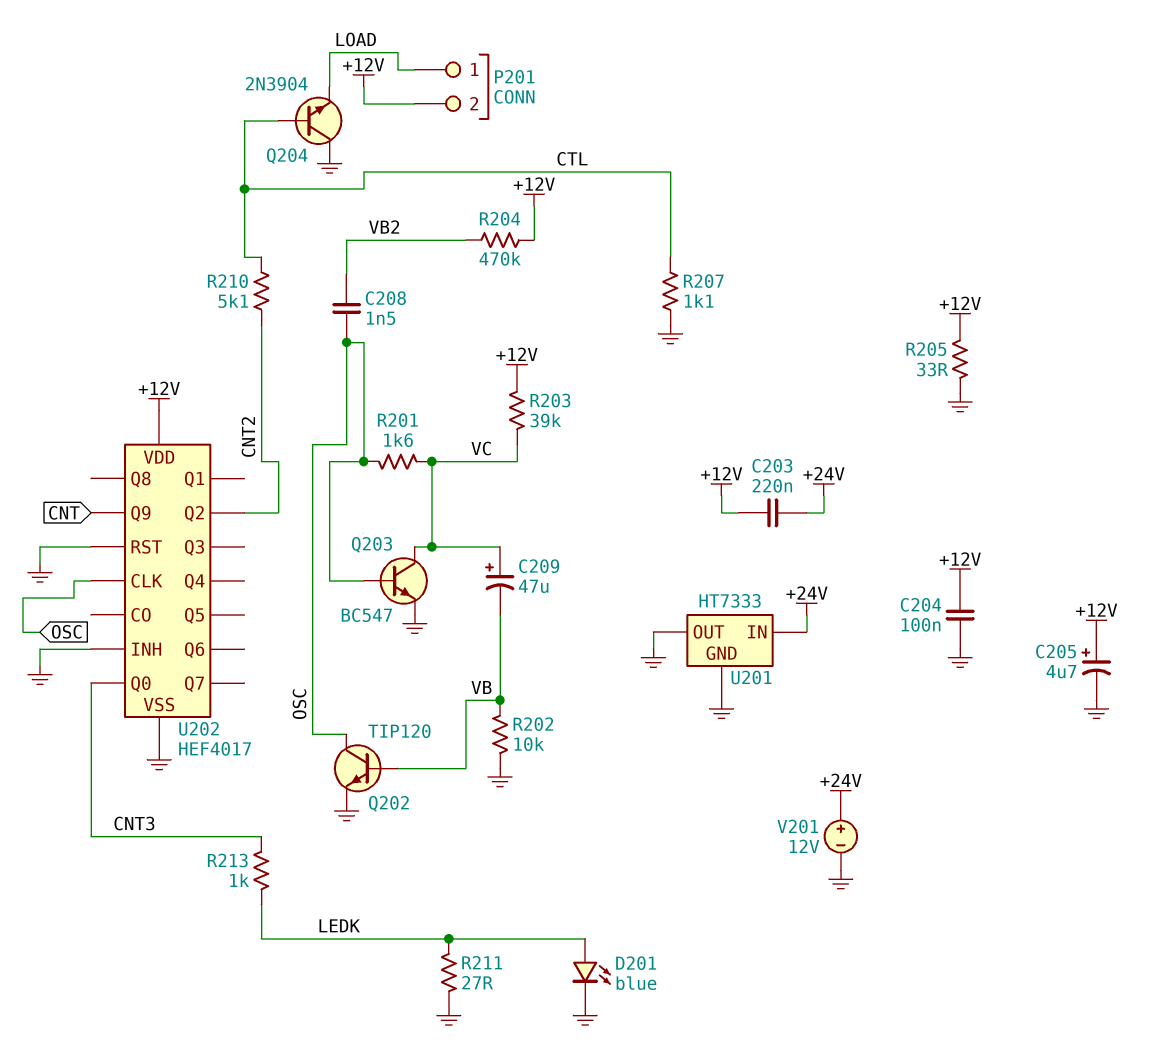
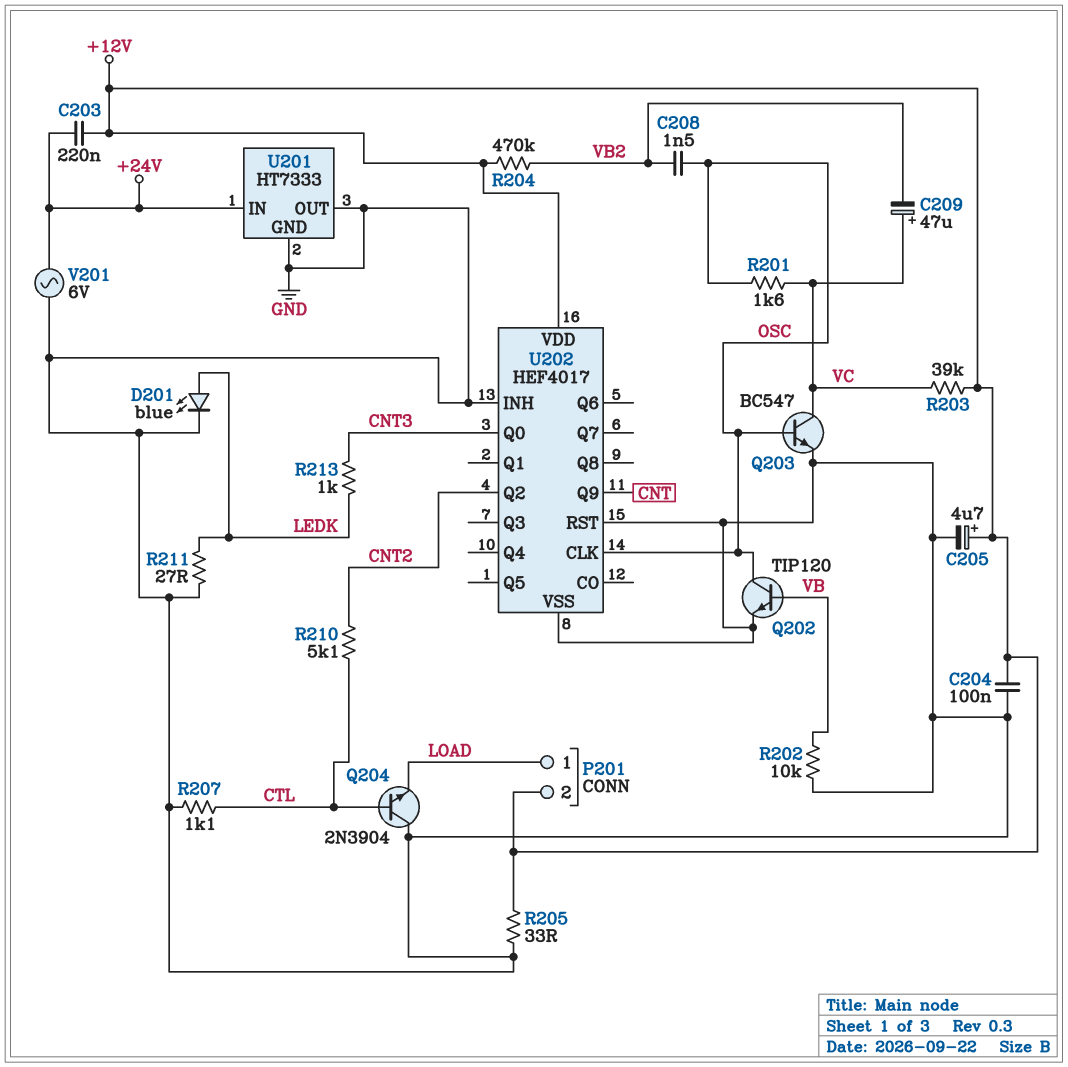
C209: 47uF (plus VC, minus VB) -> 47uF (plus VC, minus VB2)
V201: 12V (plus +24V, minus GND) -> AC 6V (+24V, GND)

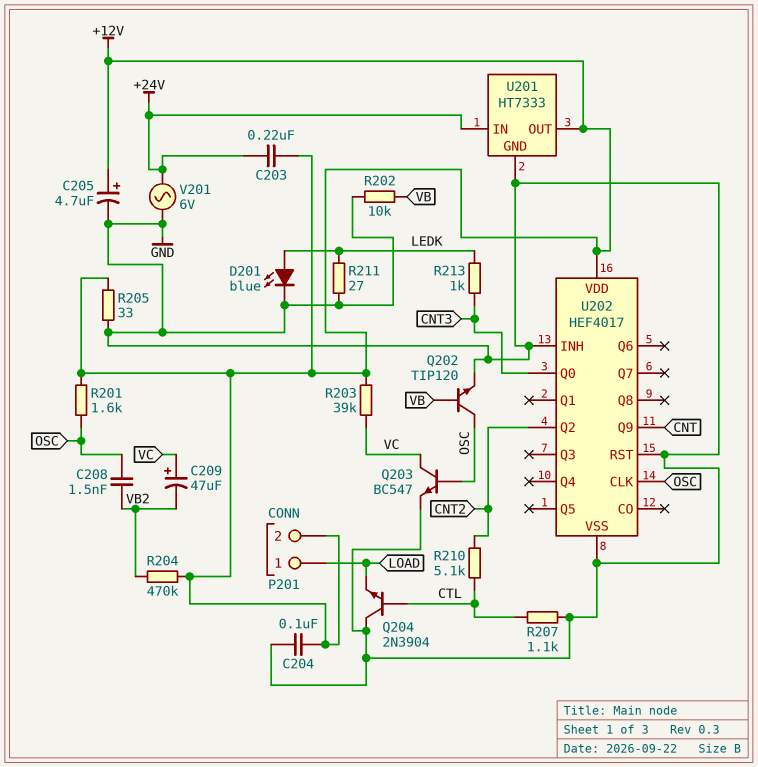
R201: 1.6k (OSC, VC) -> 1.6k (+12V, OSC)
U201 pin OUT: GND -> +12V

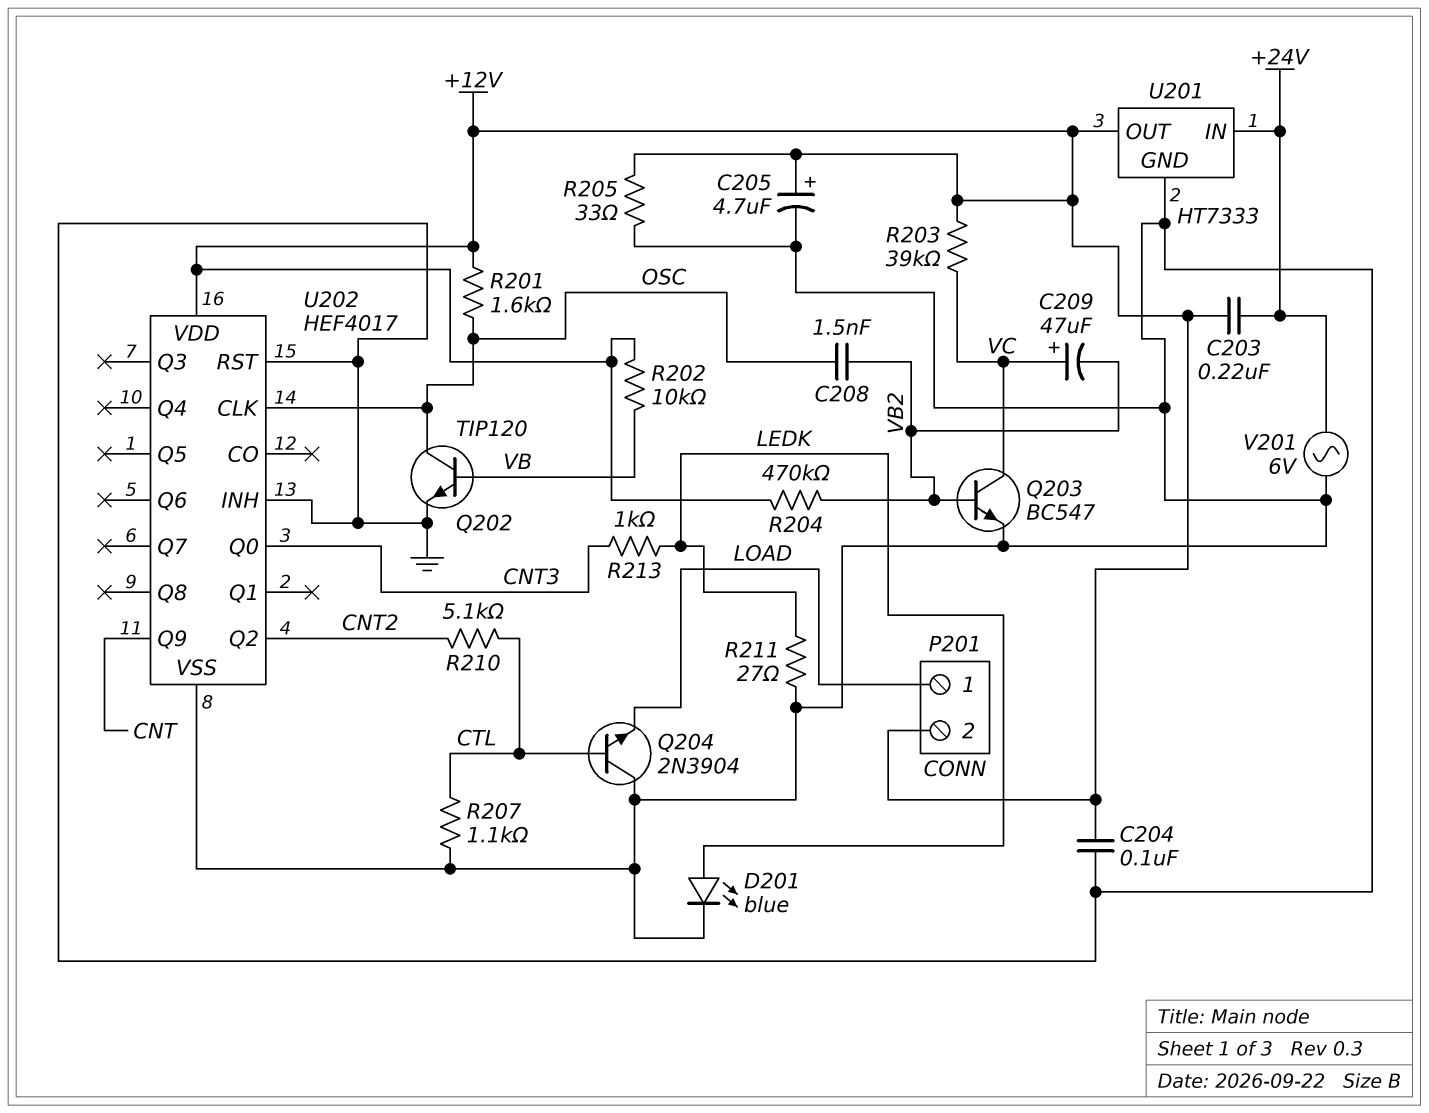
Q203: NPN BC547 (B OSC, C VC, E GND) -> NPN BC547 (B VB2, C VC, E GND)
R202: 10k (GND, VB) -> 10k (+12V, VB)

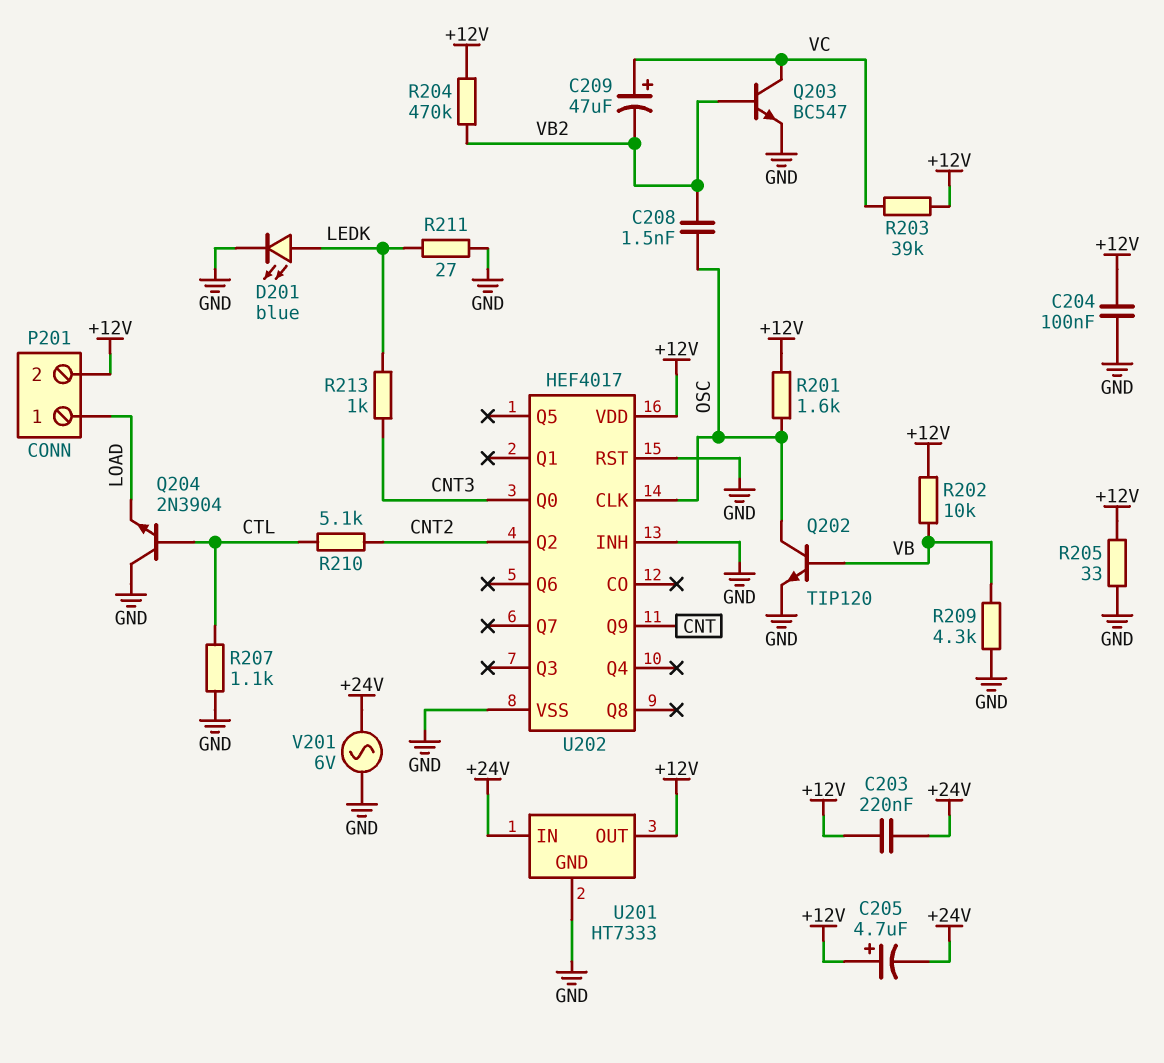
C205: 4.7uF (plus +12V, minus GND) -> 4.7uF (plus +12V, minus +24V)
R209: none -> 4.3k (GND, VB)

